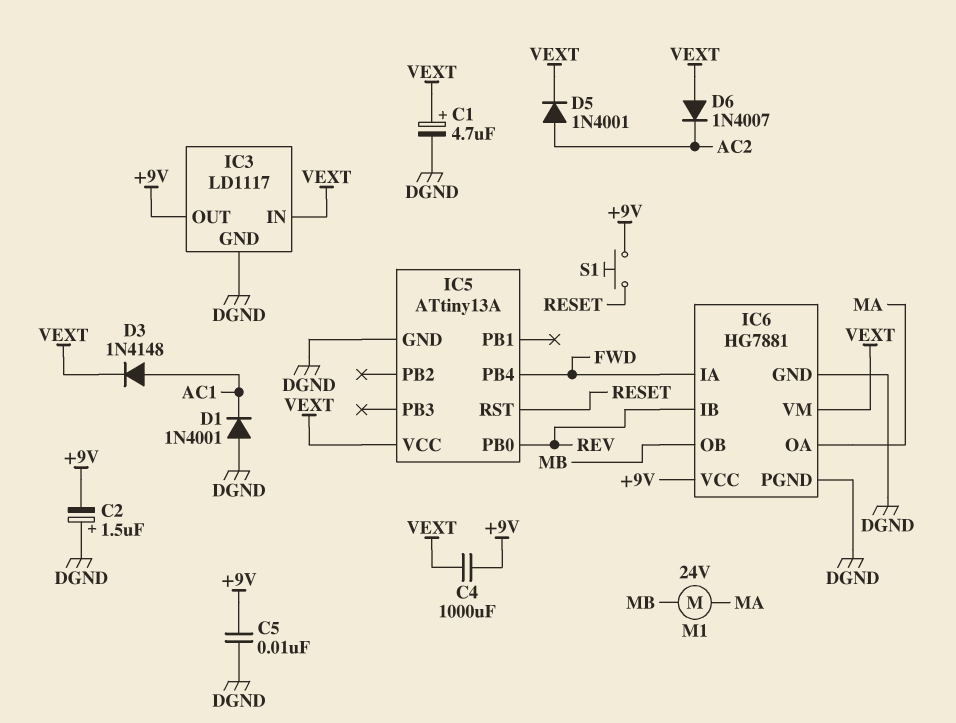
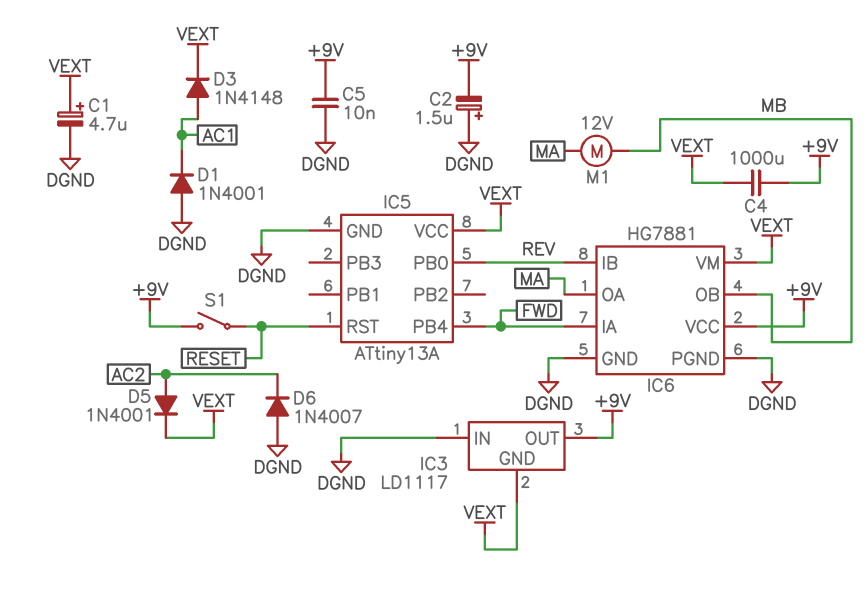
D6: diode 1N4007 (A VEXT, K AC2) -> diode 1N4007 (A DGND, K AC2)
IC3 pin GND: DGND -> VEXT
IC3 pin IN: VEXT -> DGND
M1: motor 24V (MA, MB) -> motor 12V (MA, MB)
S1: button (+9V, RESET) -> switch (+9V, RESET)

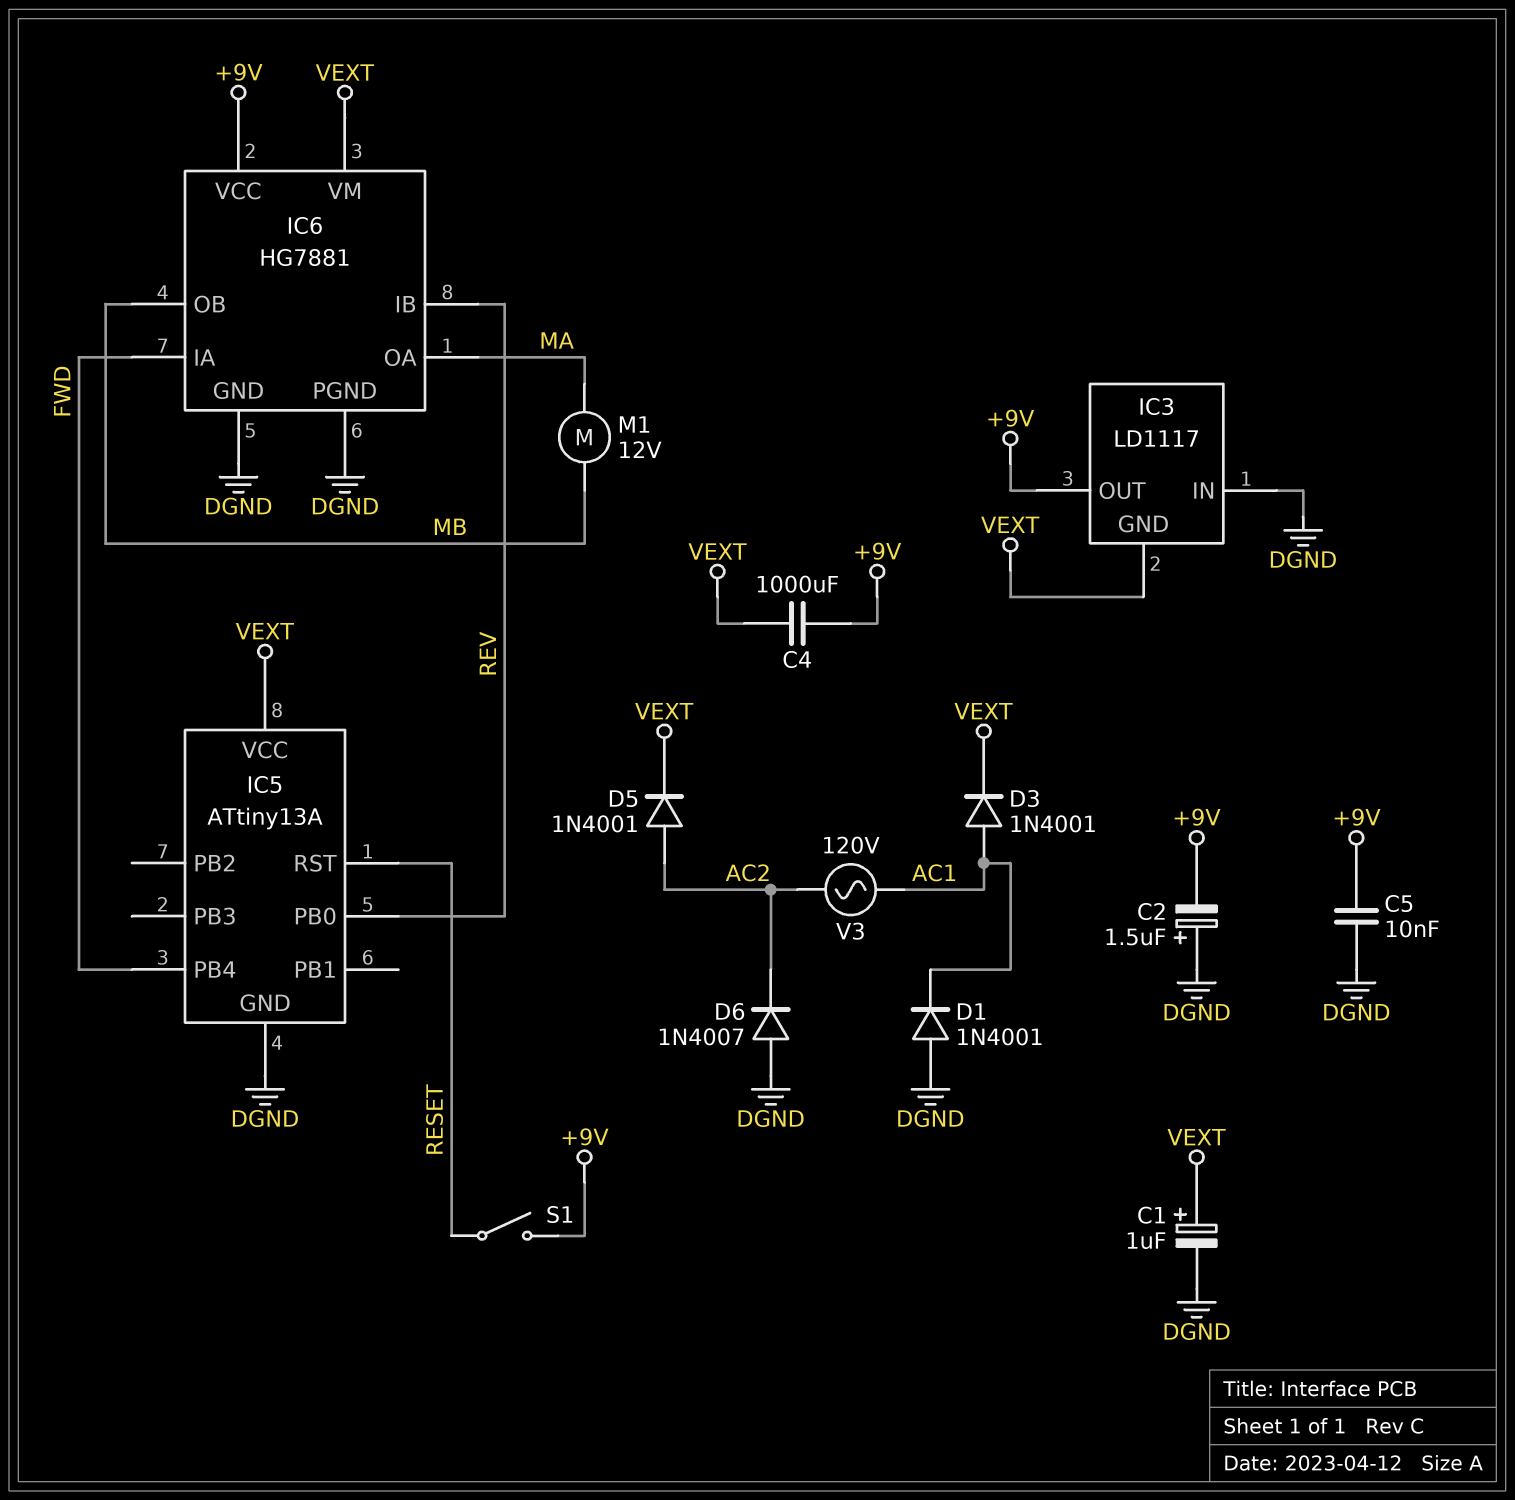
C1: 4.7uF (plus VEXT, minus DGND) -> 1uF (plus VEXT, minus DGND)
D3: diode 1N4148 (A AC1, K VEXT) -> diode 1N4001 (A AC1, K VEXT)
V3: none -> AC 120V (AC1, AC2)

